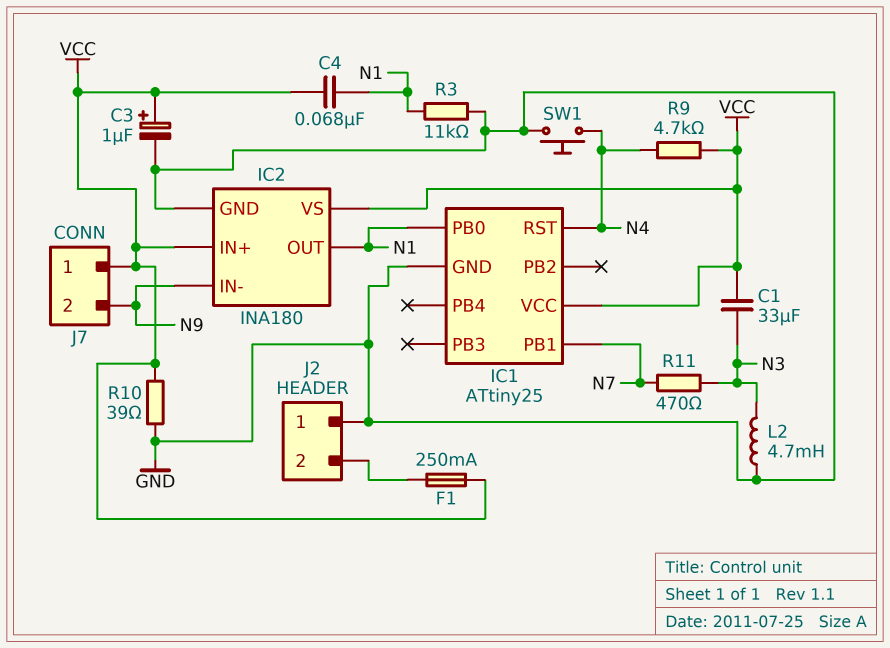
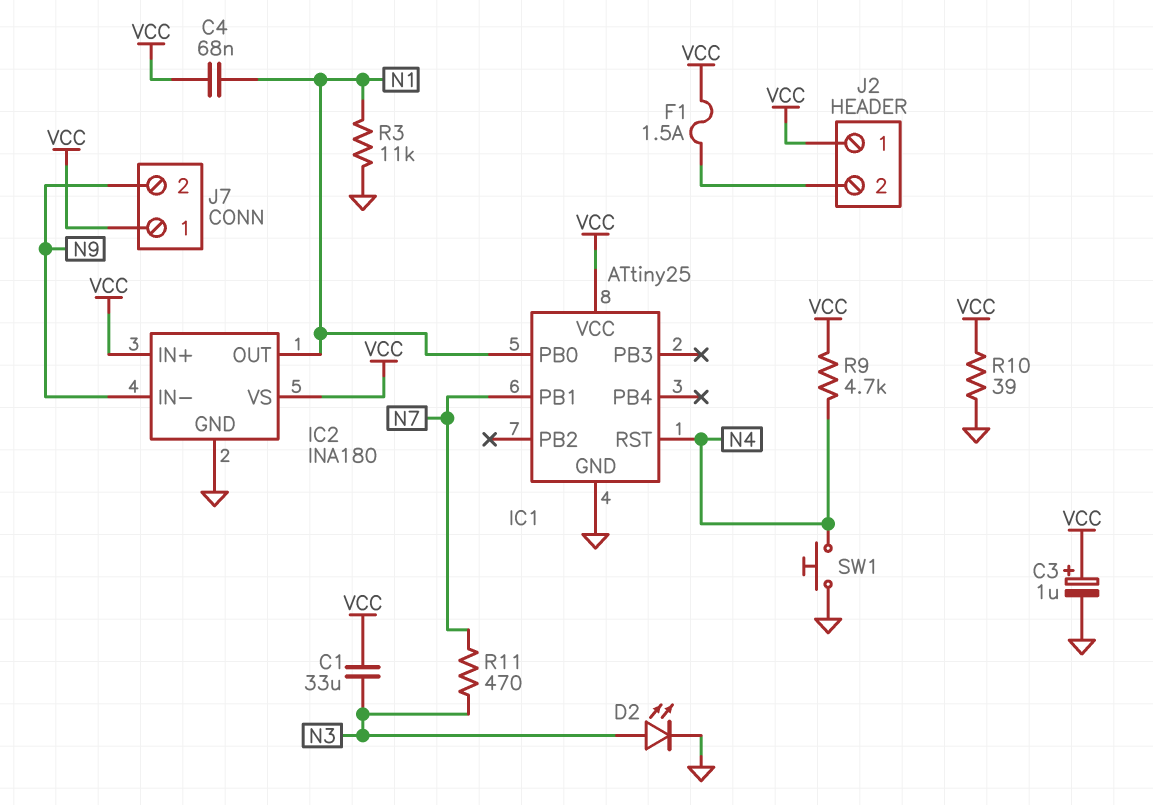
D2: none -> LED (A N3, K GND)
F1: 250mA (J2/2, VCC) -> 1.5A (J2/2, VCC)
J2 pin 1: GND -> VCC
L2: 4.7mH (GND, N3) -> none

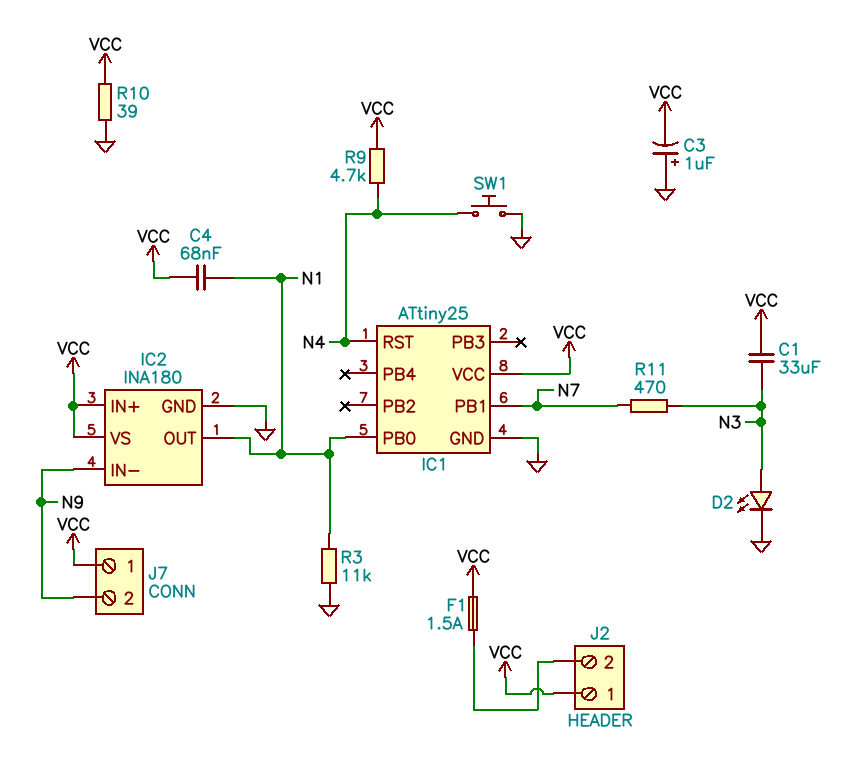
C3: 1uF (plus VCC, minus GND) -> 1uF (plus GND, minus VCC)

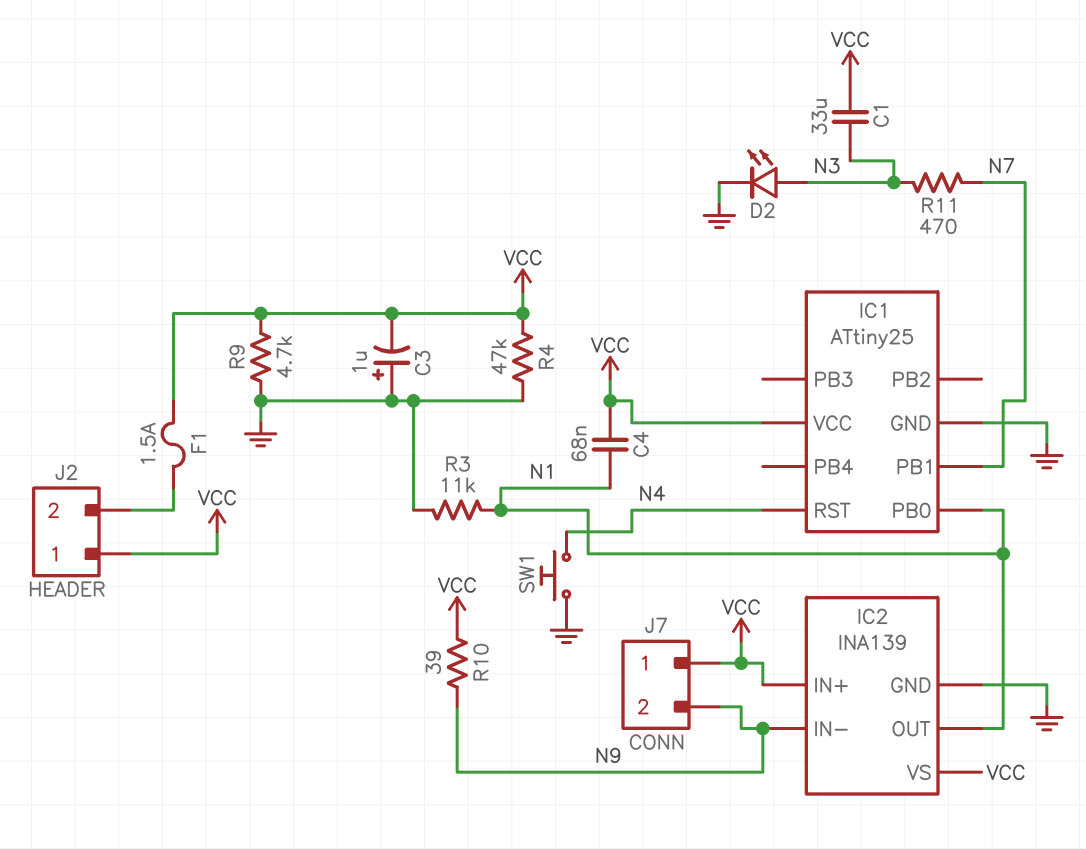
IC2: INA180 -> INA139
R4: none -> 47k (GND, VCC)
R9: 4.7k (N4, VCC) -> 4.7k (GND, VCC)
R10: 39 (GND, VCC) -> 39 (N9, VCC)

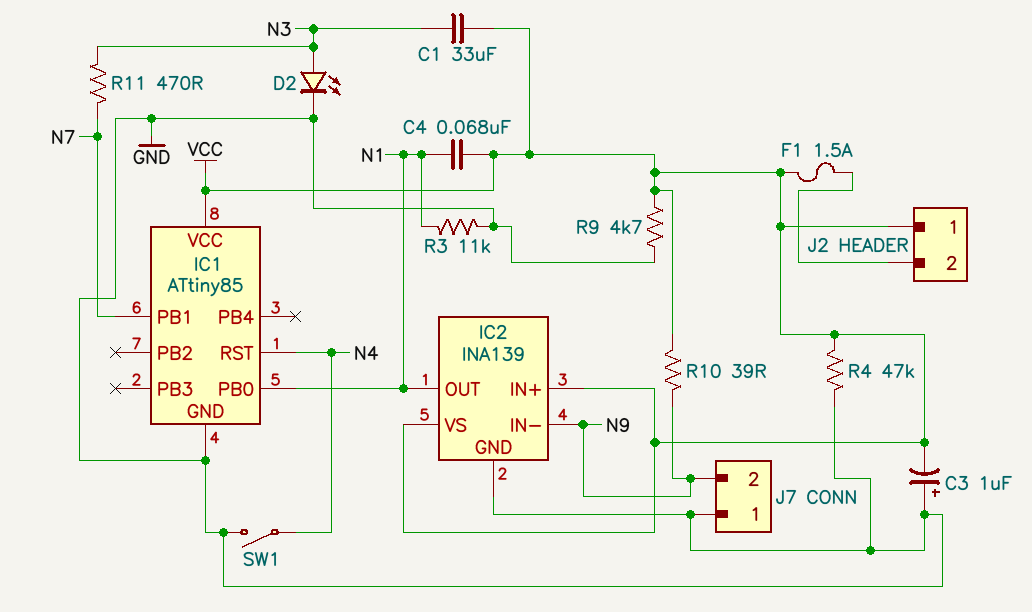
IC1: ATtiny25 -> ATtiny85
J7 pin 1: VCC -> GND
SW1: button (GND, N4) -> switch (GND, N4)

